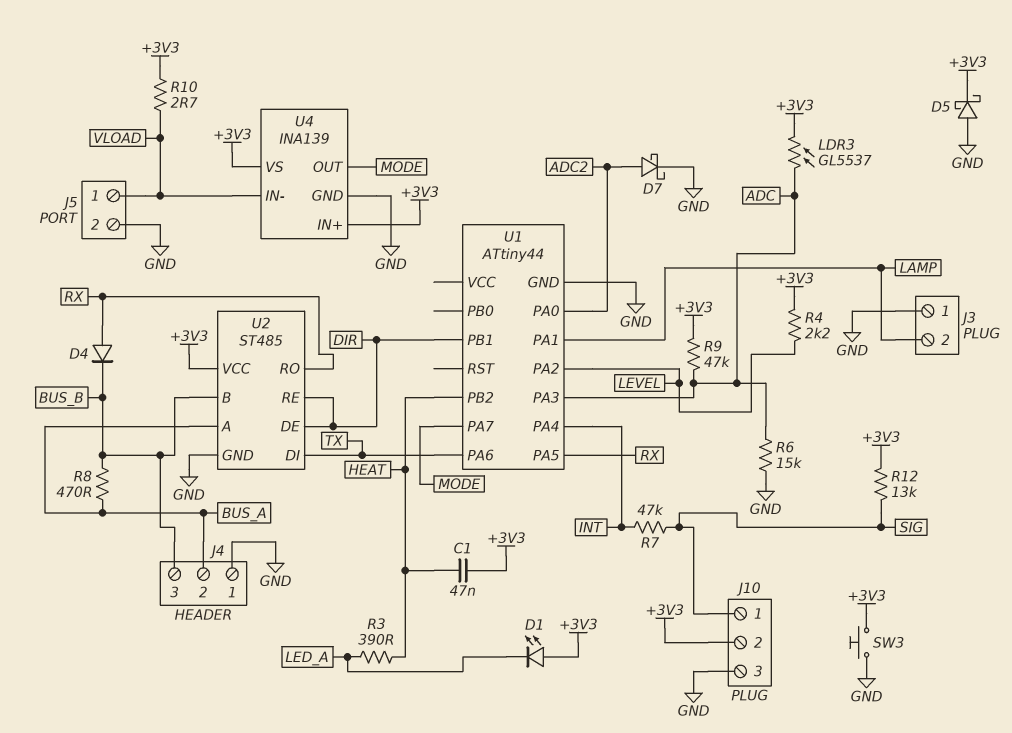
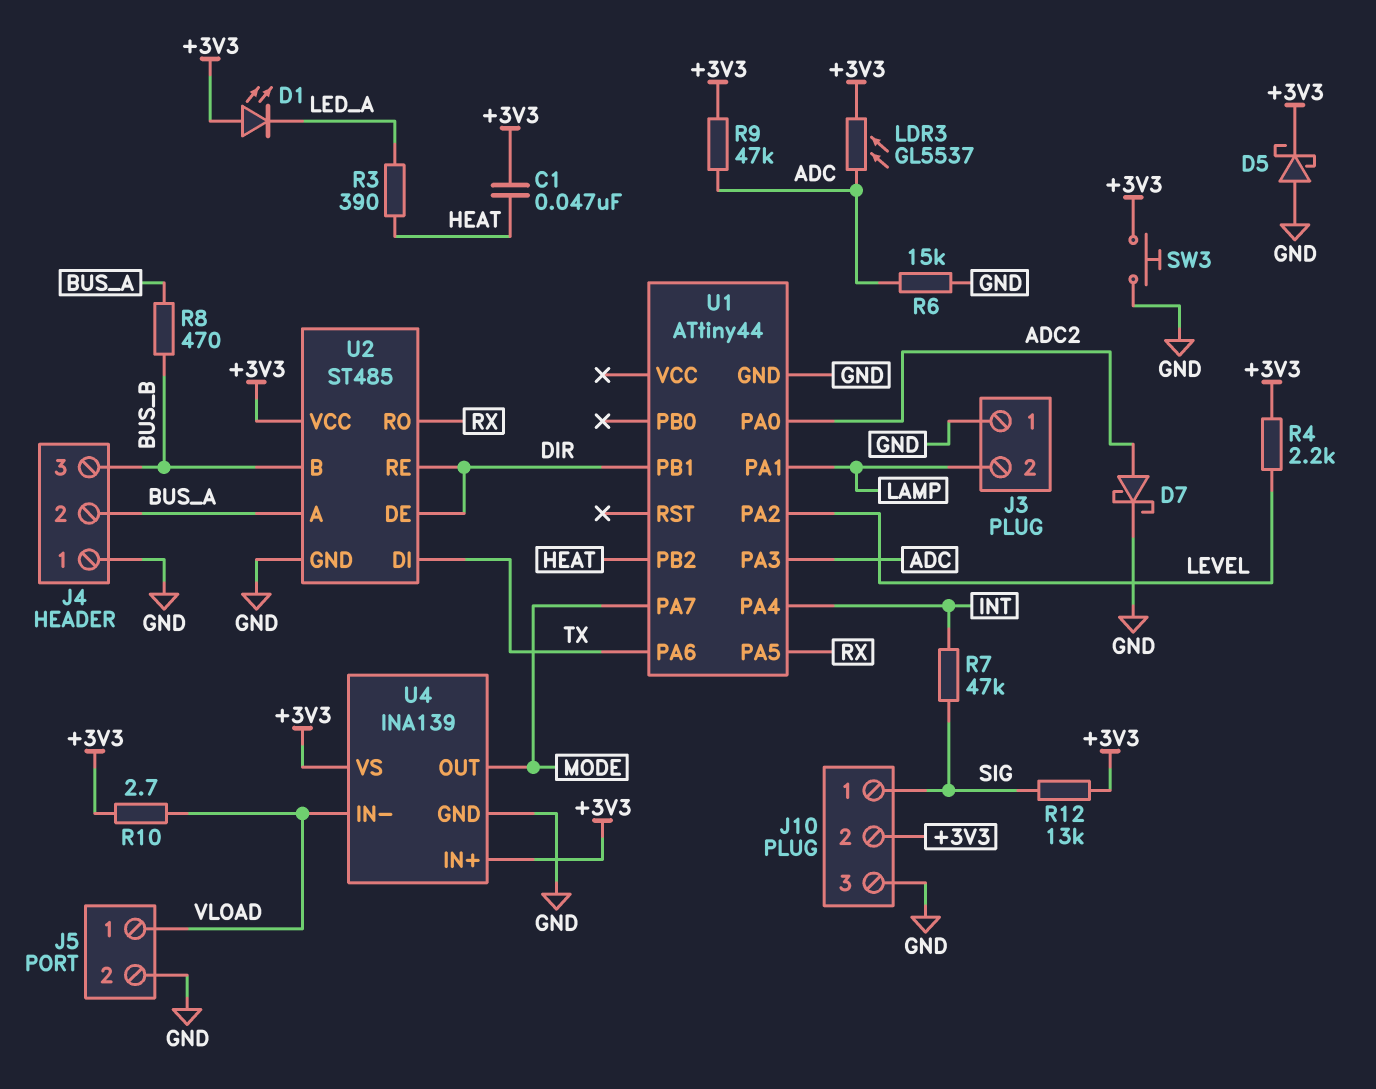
D4: diode (A RX, K BUS_B) -> none

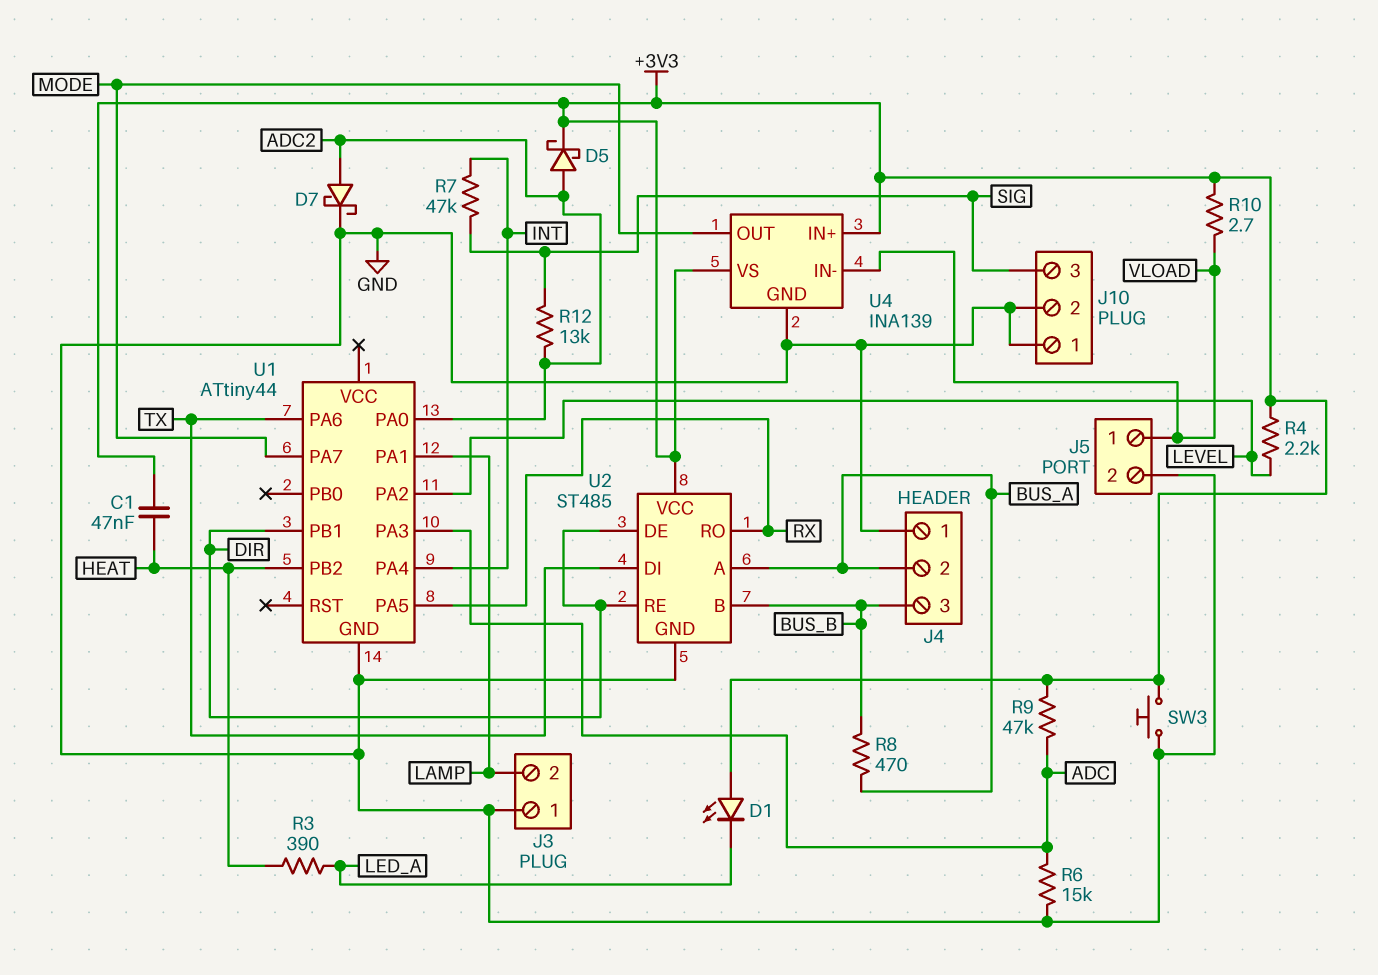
D5: schottky (A GND, K +3V3) -> schottky (A ADC2, K +3V3)
J10 pin 1: SIG -> GND
J10 pin 2: +3V3 -> GND
J10 pin 3: GND -> SIG
LDR3: GL5537 (+3V3, ADC) -> none
R12: 13k (+3V3, SIG) -> 13k (ADC2, SIG)

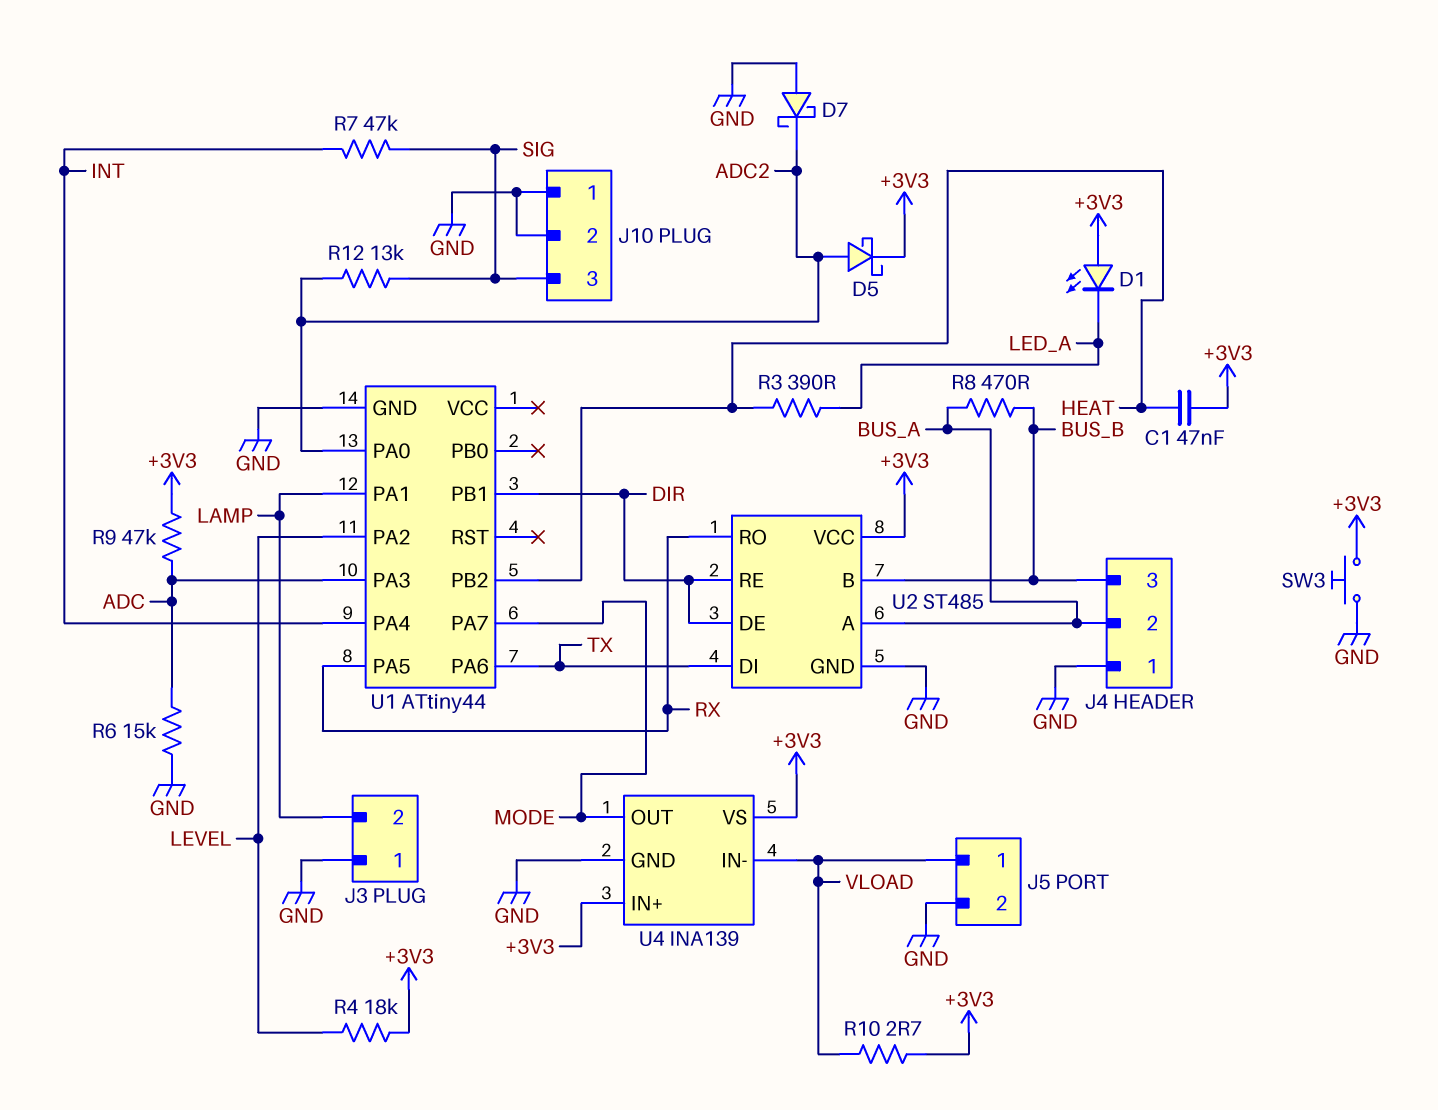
D7: schottky (A ADC2, K GND) -> schottky (A GND, K ADC2)
R4: 2.2k (+3V3, LEVEL) -> 18k (+3V3, LEVEL)

